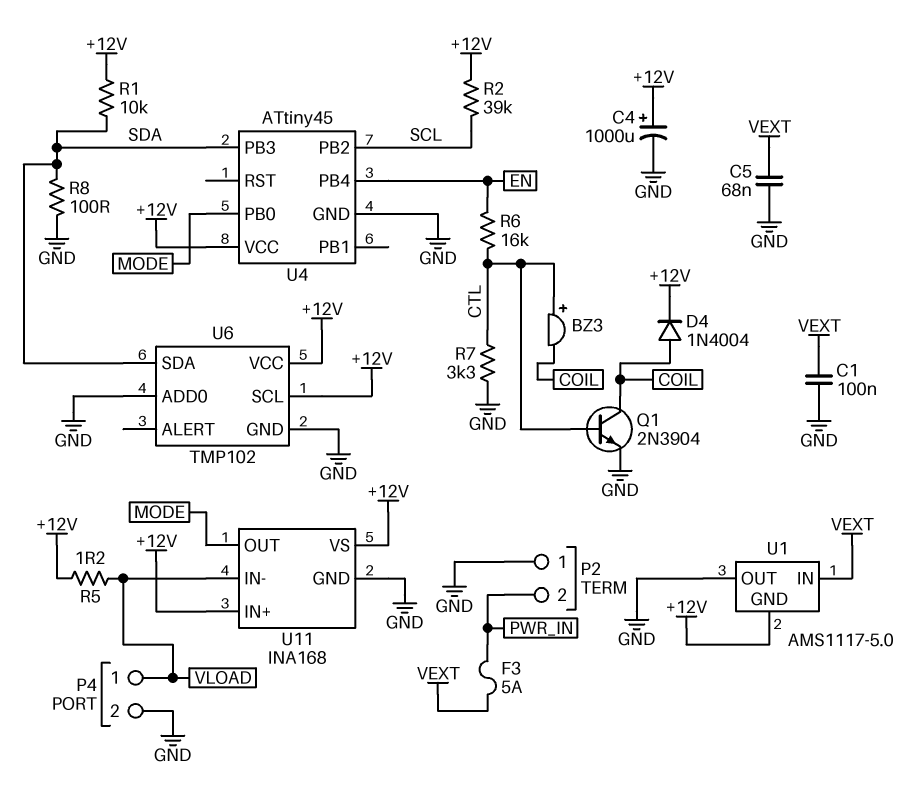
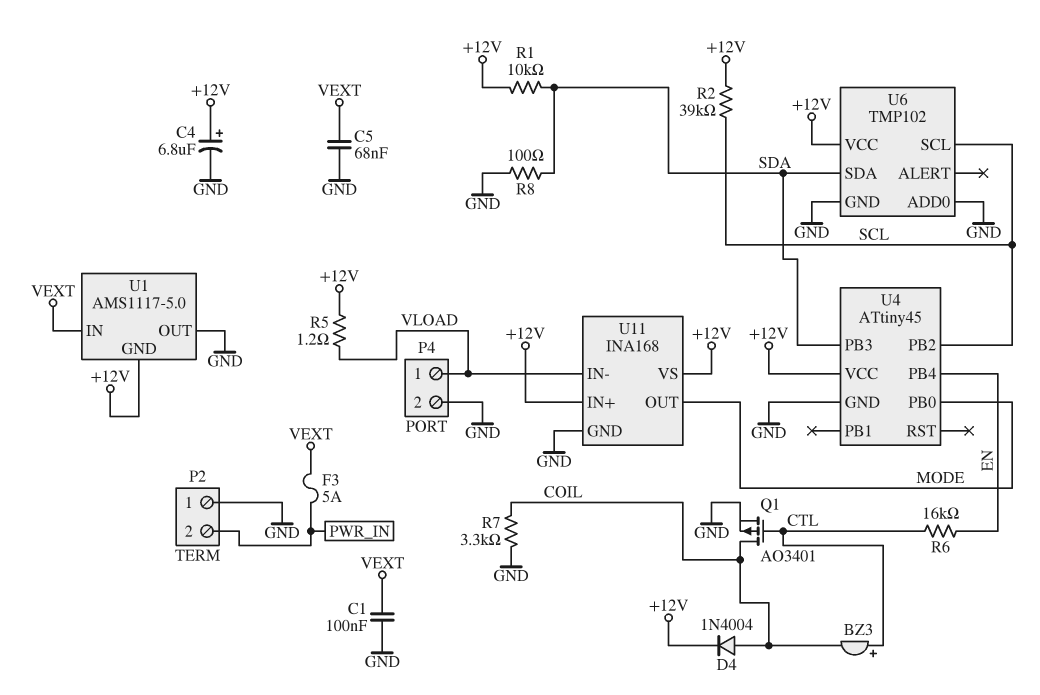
C4: 1000uF (plus +12V, minus GND) -> 6.8uF (plus +12V, minus GND)
Q1: NPN 2N3904 (B CTL, C COIL, E GND) -> PMOS AO3401 (G CTL, D COIL, S GND)
R7: 3.3k (CTL, GND) -> 3.3k (COIL, GND)
U6 pin SCL: +12V -> SCL

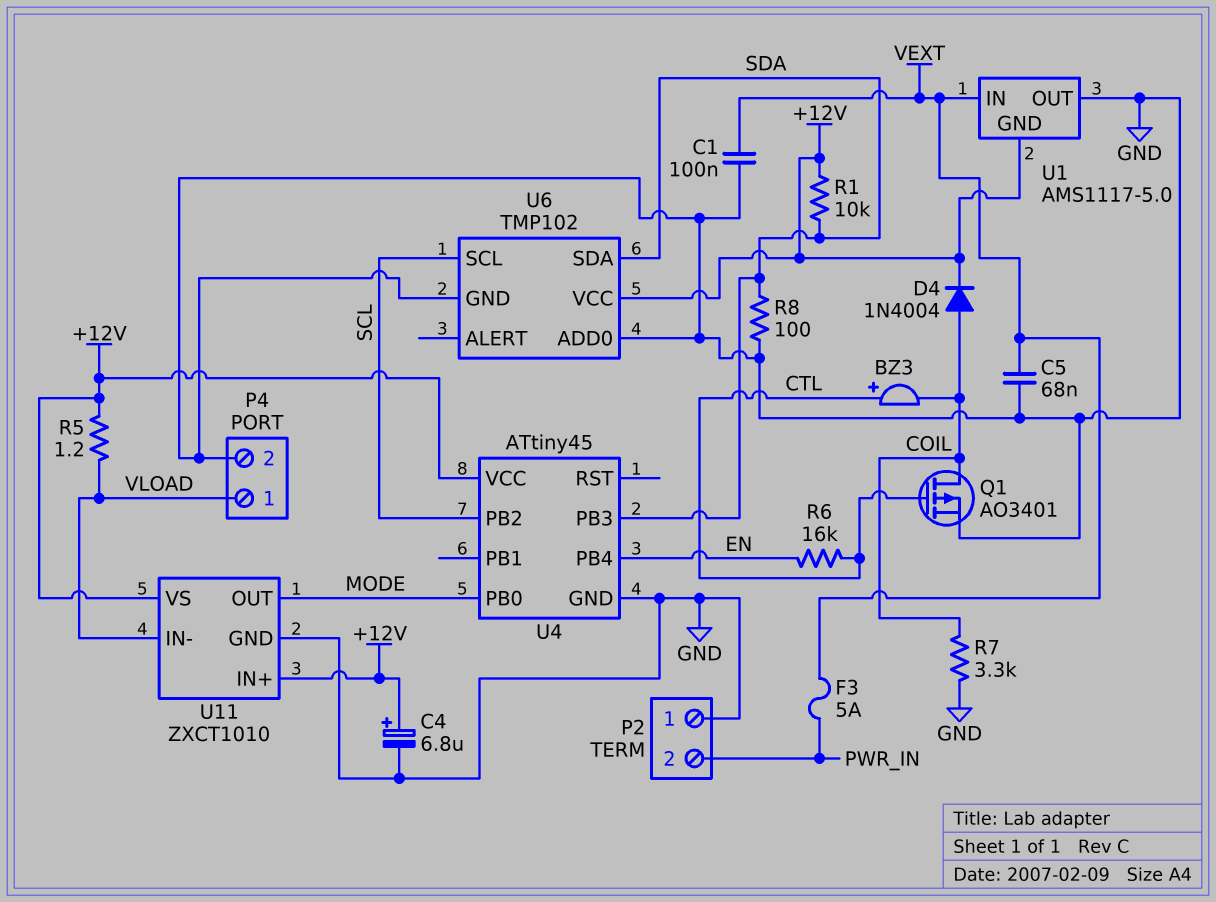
R2: 39k (+12V, SCL) -> none
U11: INA168 -> ZXCT1010

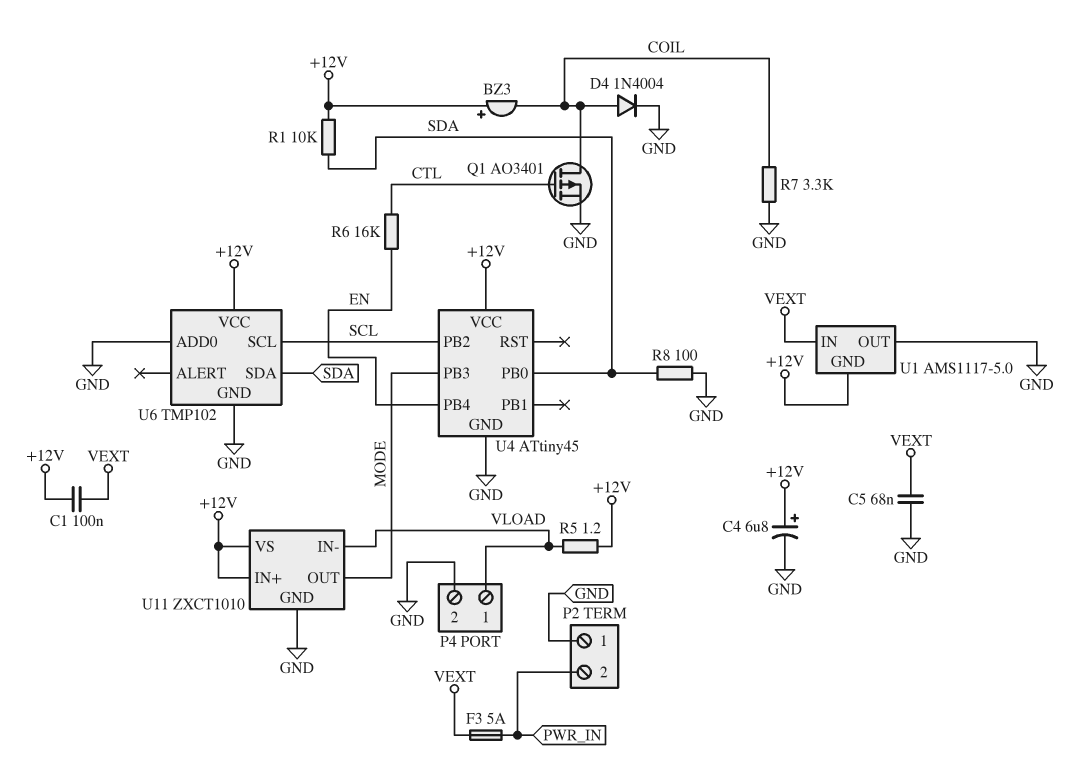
BZ3: buzzer (plus CTL, minus COIL) -> buzzer (plus +12V, minus COIL)
C1: 100nF (GND, VEXT) -> 100nF (+12V, VEXT)
D4: diode 1N4004 (A COIL, K +12V) -> diode 1N4004 (A COIL, K GND)
U4 pin PB0: MODE -> SDA
U4 pin PB3: SDA -> MODE

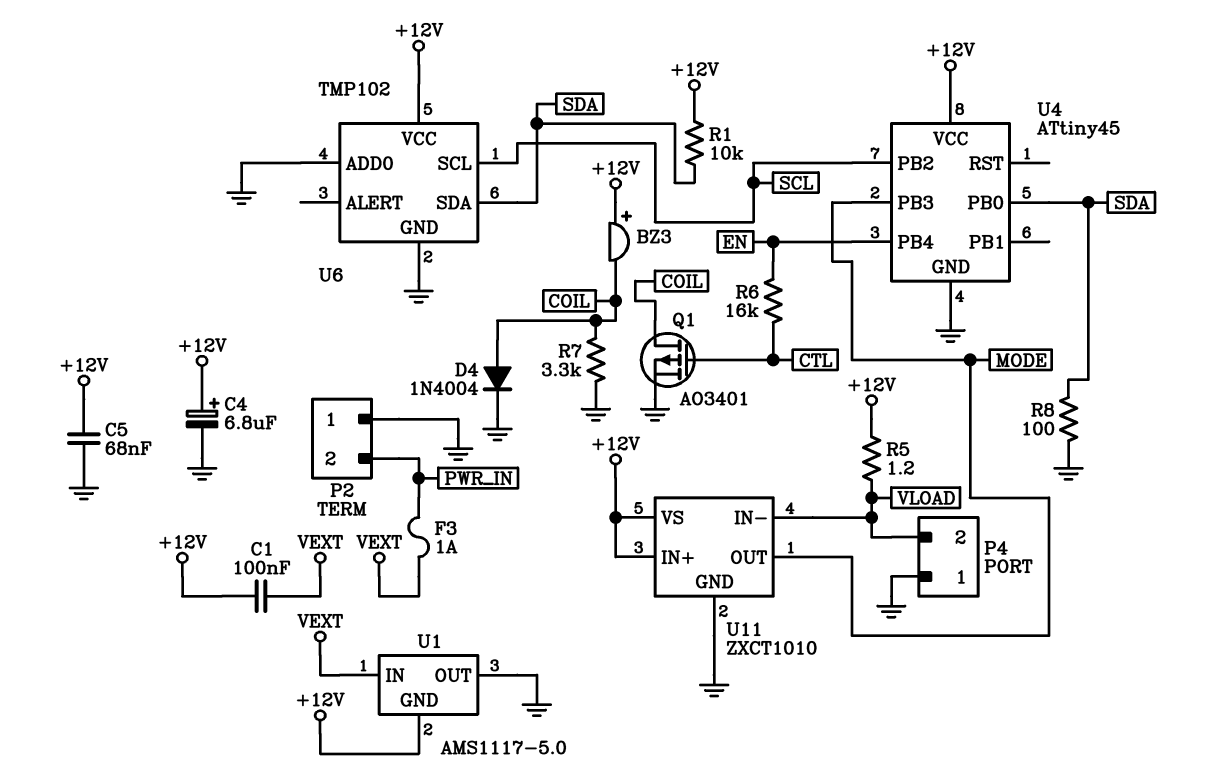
C5: 68nF (GND, VEXT) -> 68nF (+12V, GND)
F3: 5A (PWR_IN, VEXT) -> 1A (PWR_IN, VEXT)
P4 pin 1: VLOAD -> GND
P4 pin 2: GND -> VLOAD

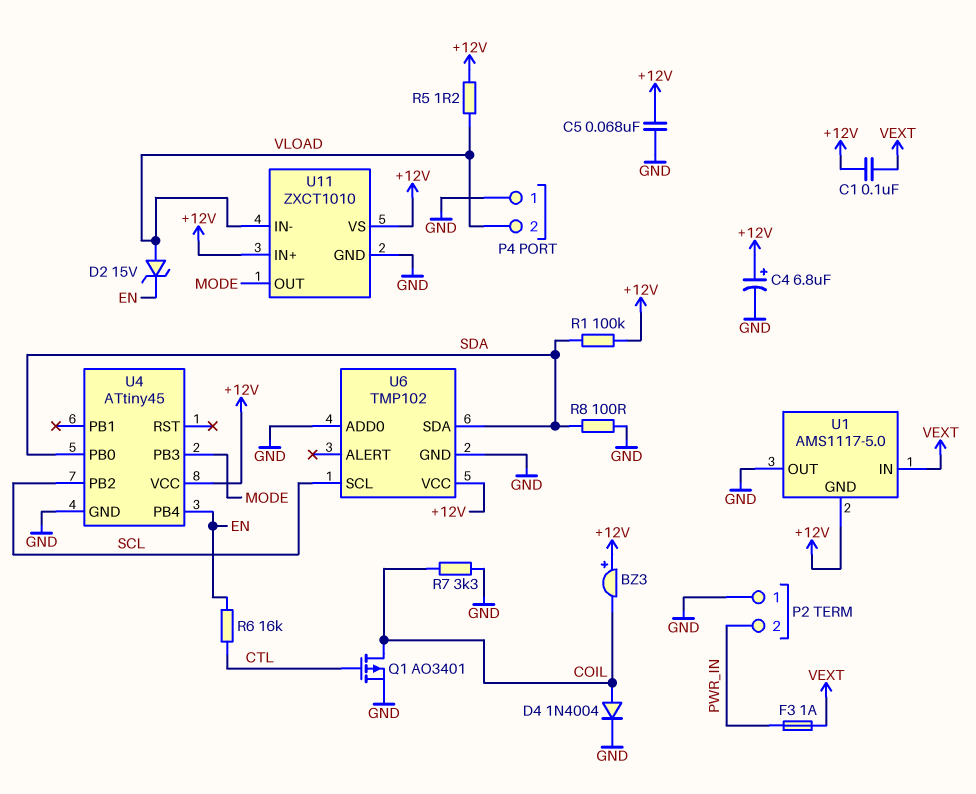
D2: none -> zener 15V (A VLOAD, K EN)
R1: 10k (+12V, SDA) -> 100k (+12V, SDA)

